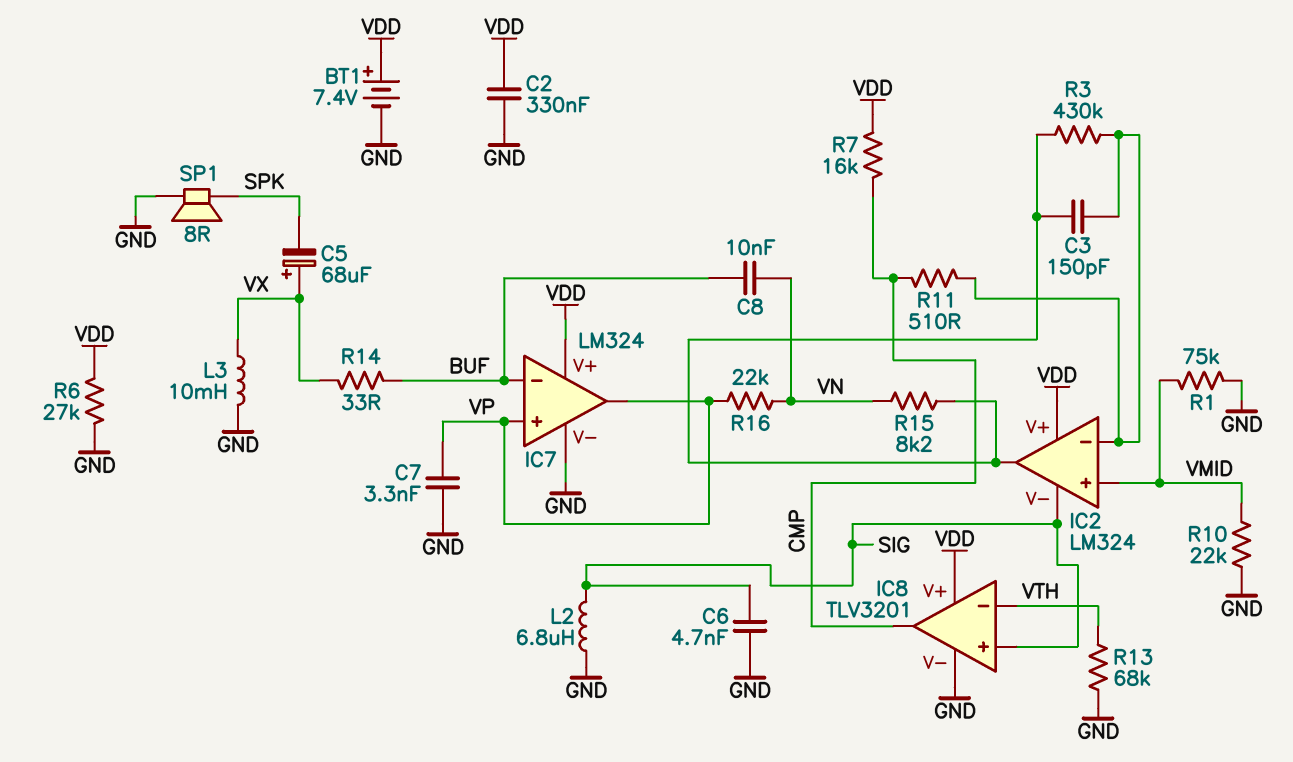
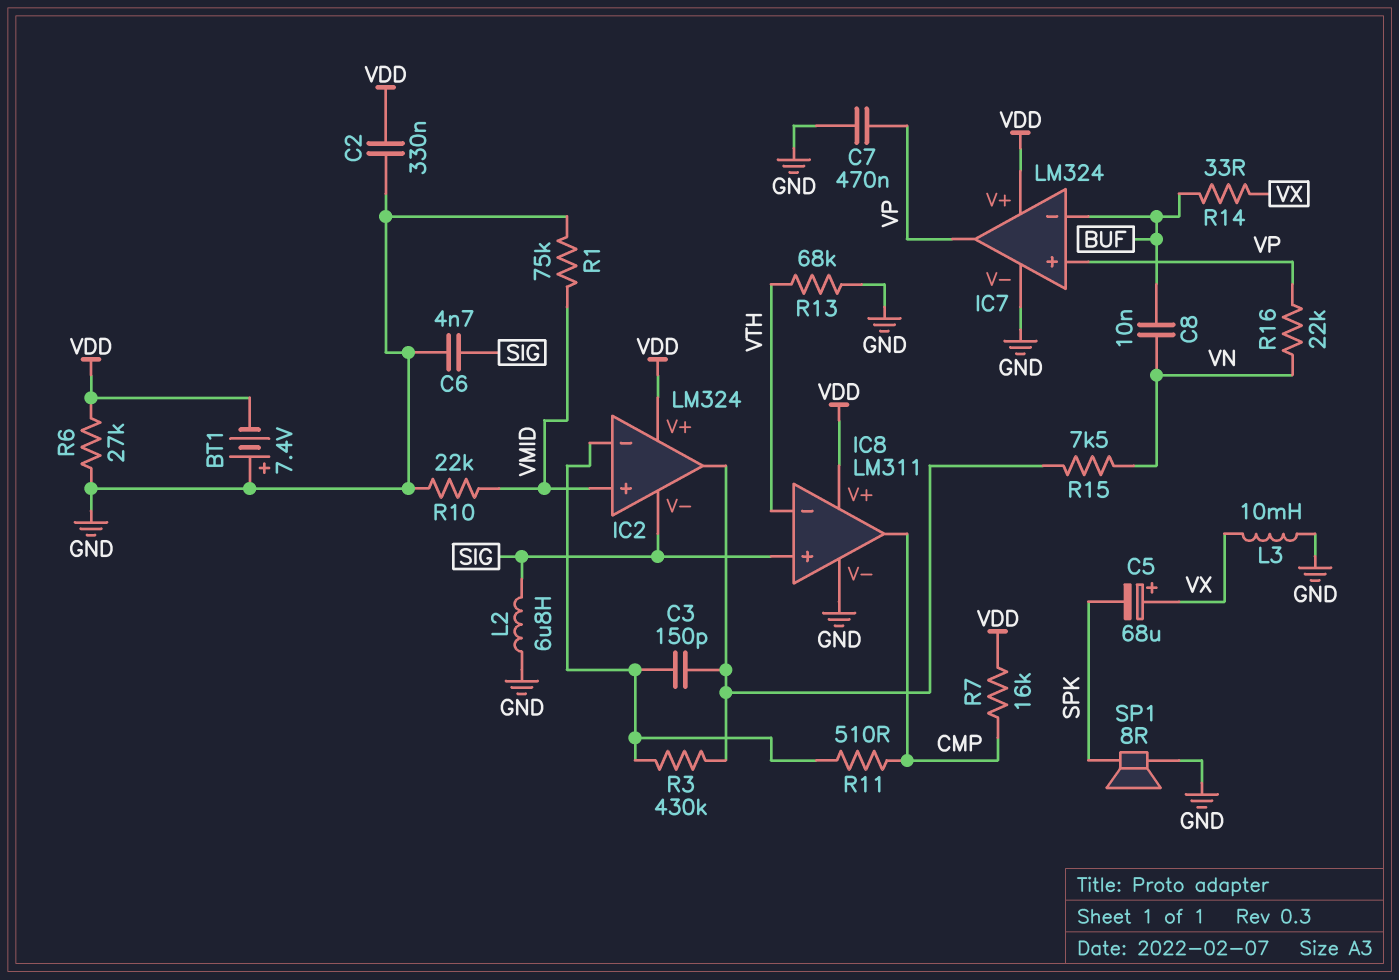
BT1: 7.4V (plus VDD, minus GND) -> 7.4V (plus GND, minus VDD)
C7: 3.3nF (GND, VP) -> 470nF (GND, VP)
IC8: TLV3201 -> LM311
R15: 8.2k (IC2/out, VN) -> 7.5k (IC2/out, VN)

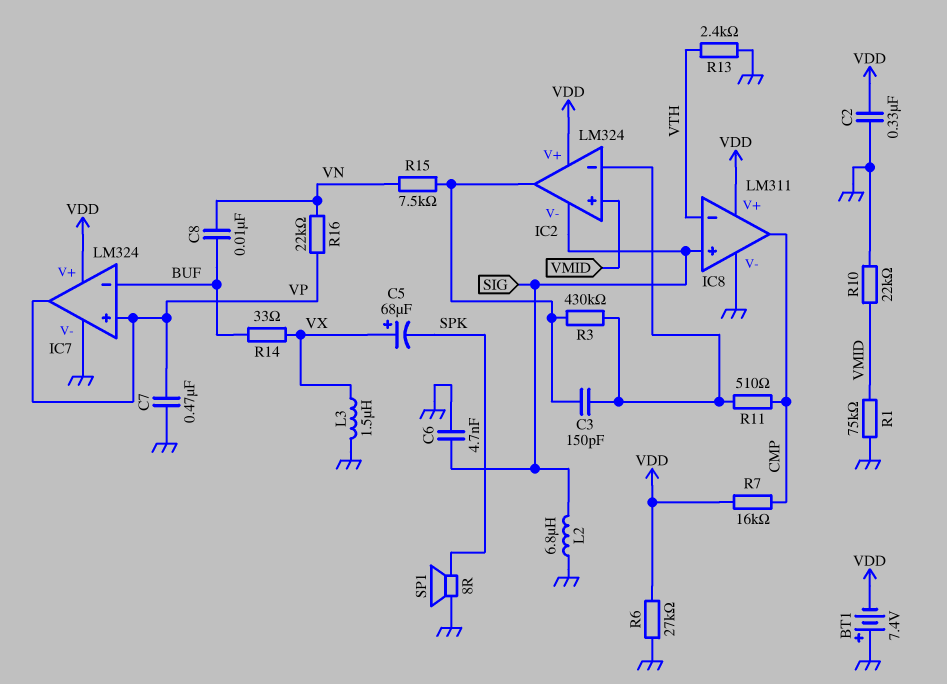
L3: 10mH (GND, VX) -> 1.5uH (GND, VX)
R13: 68k (GND, VTH) -> 2.4k (GND, VTH)

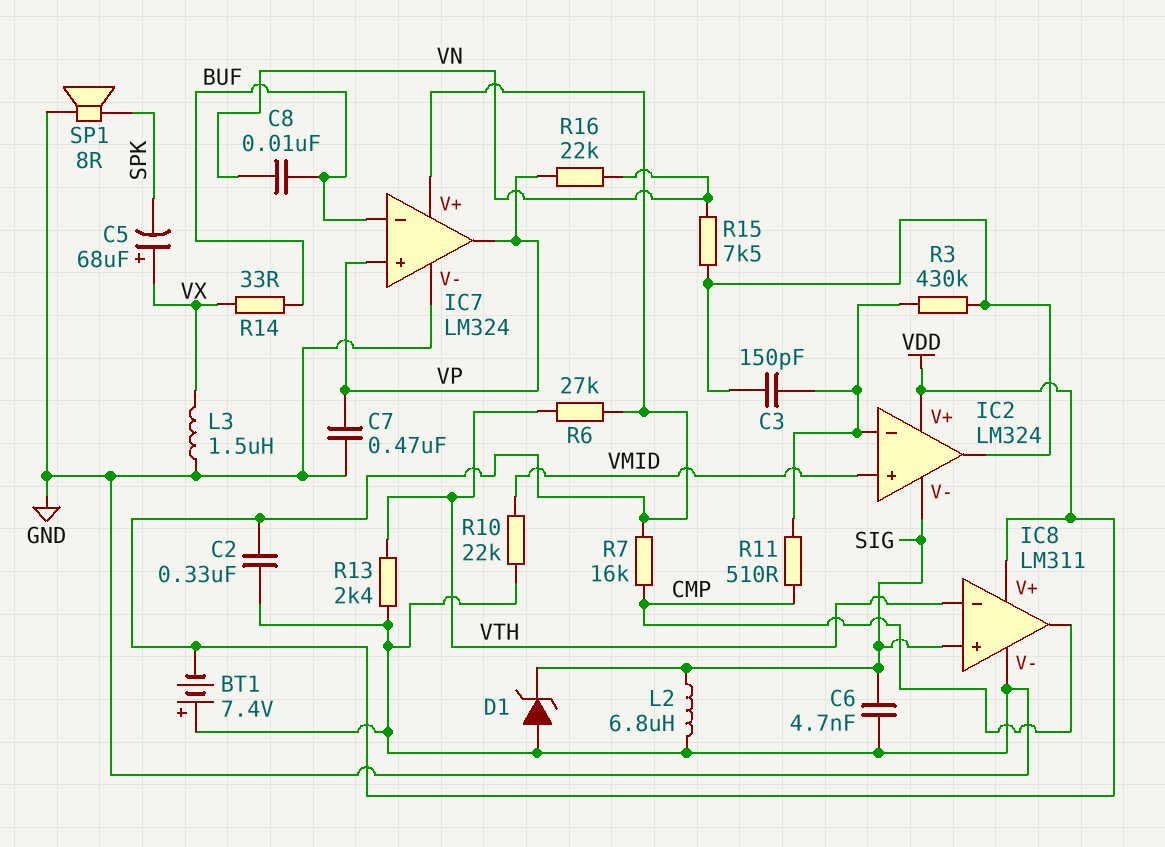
D1: none -> zener (A GND, K SIG)
R1: 75k (GND, VMID) -> none
R6: 27k (GND, VDD) -> 27k (VDD, VTH)

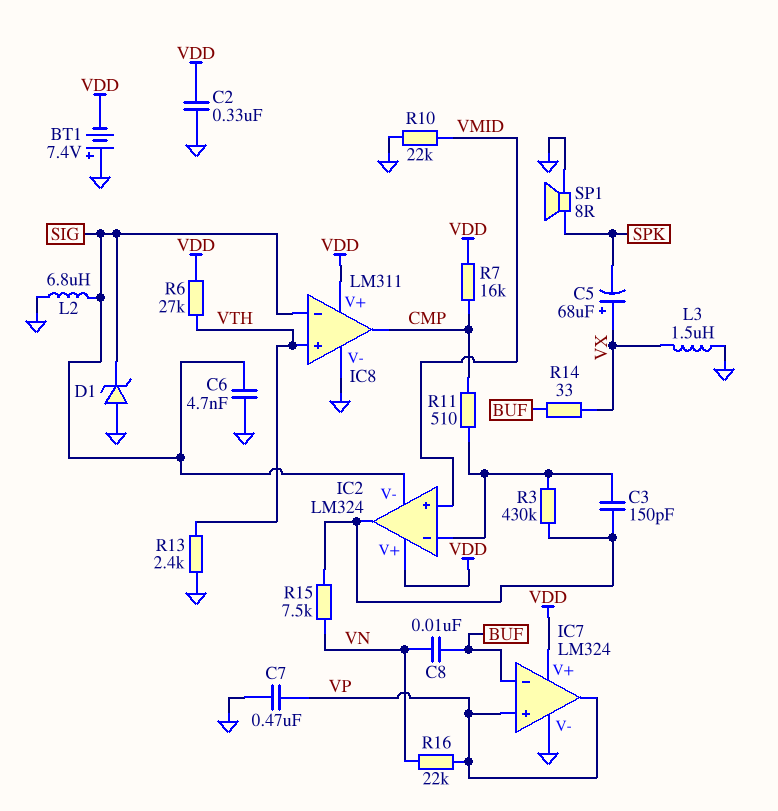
IC8 pin in+: SIG -> VTH
IC8 pin in-: VTH -> SIG

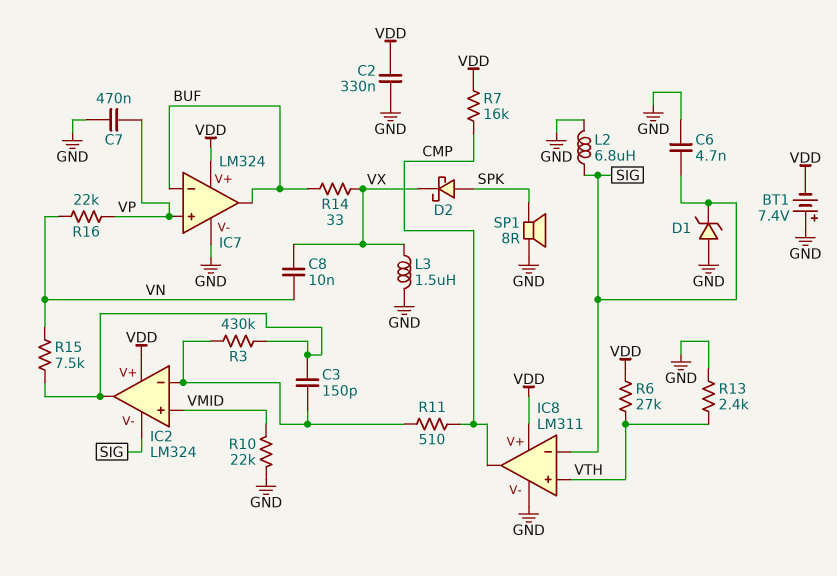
C5: 68uF (plus VX, minus SPK) -> none
C8: 10nF (BUF, VN) -> 10nF (VN, VX)
D2: none -> schottky (A SPK, K VX)
IC7 pin out: VP -> BUF

